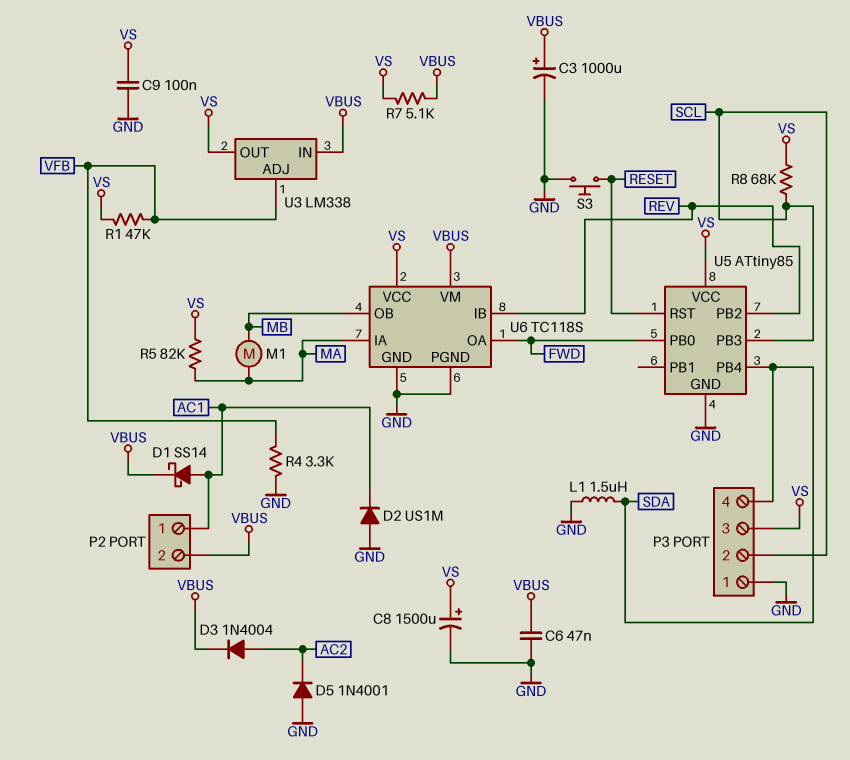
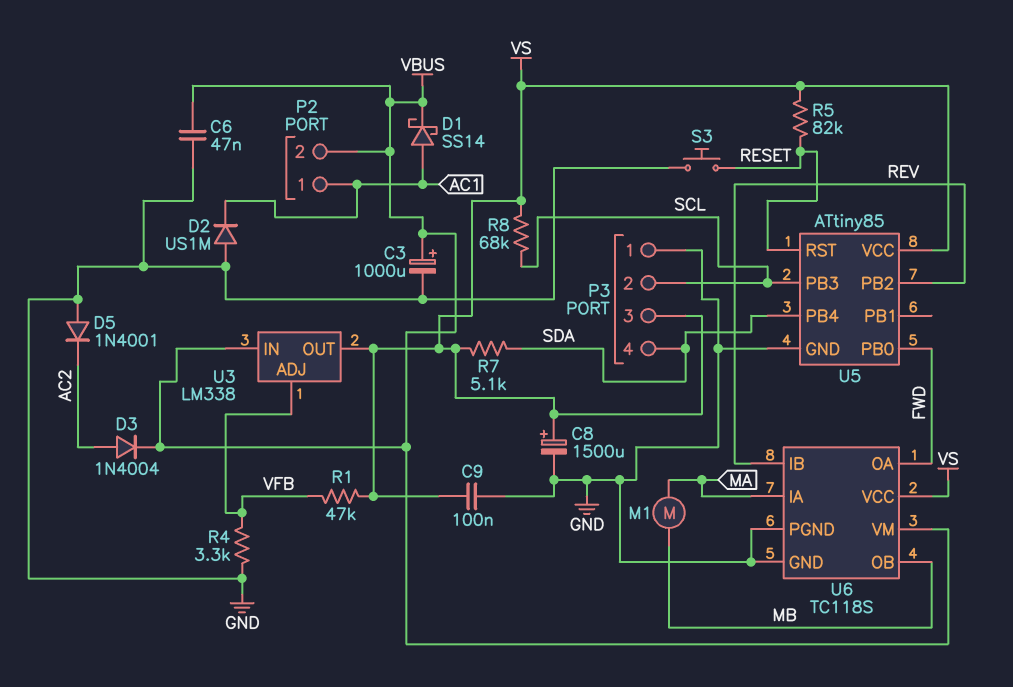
L1: 1.5uH (GND, SDA) -> none
R5: 82k (MA, VS) -> 82k (RESET, VS)
R7: 5.1k (VBUS, VS) -> 5.1k (SDA, VS)

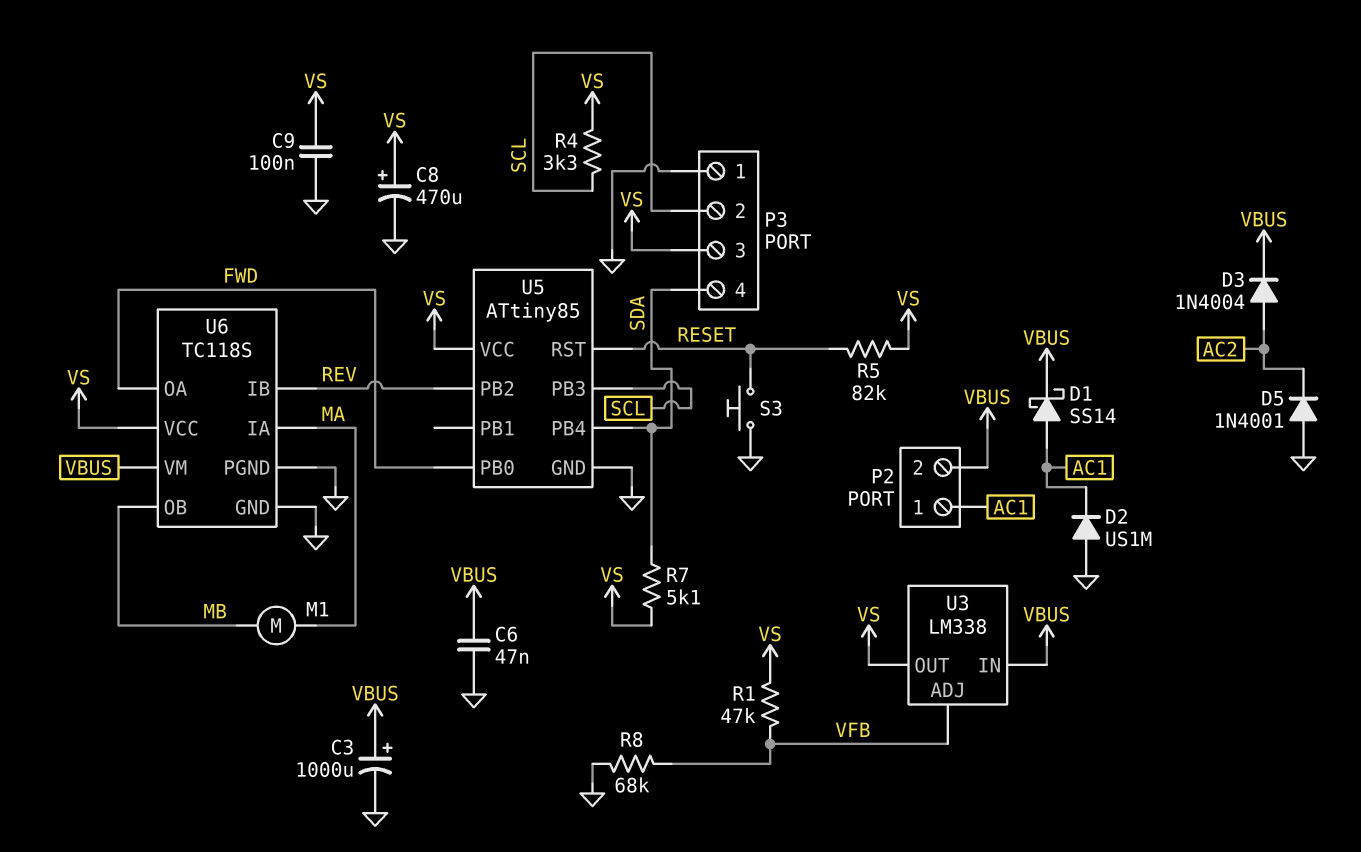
C8: 1500uF (plus VS, minus GND) -> 470uF (plus VS, minus GND)
R4: 3.3k (GND, VFB) -> 3.3k (SCL, VS)
R8: 68k (SCL, VS) -> 68k (GND, VFB)

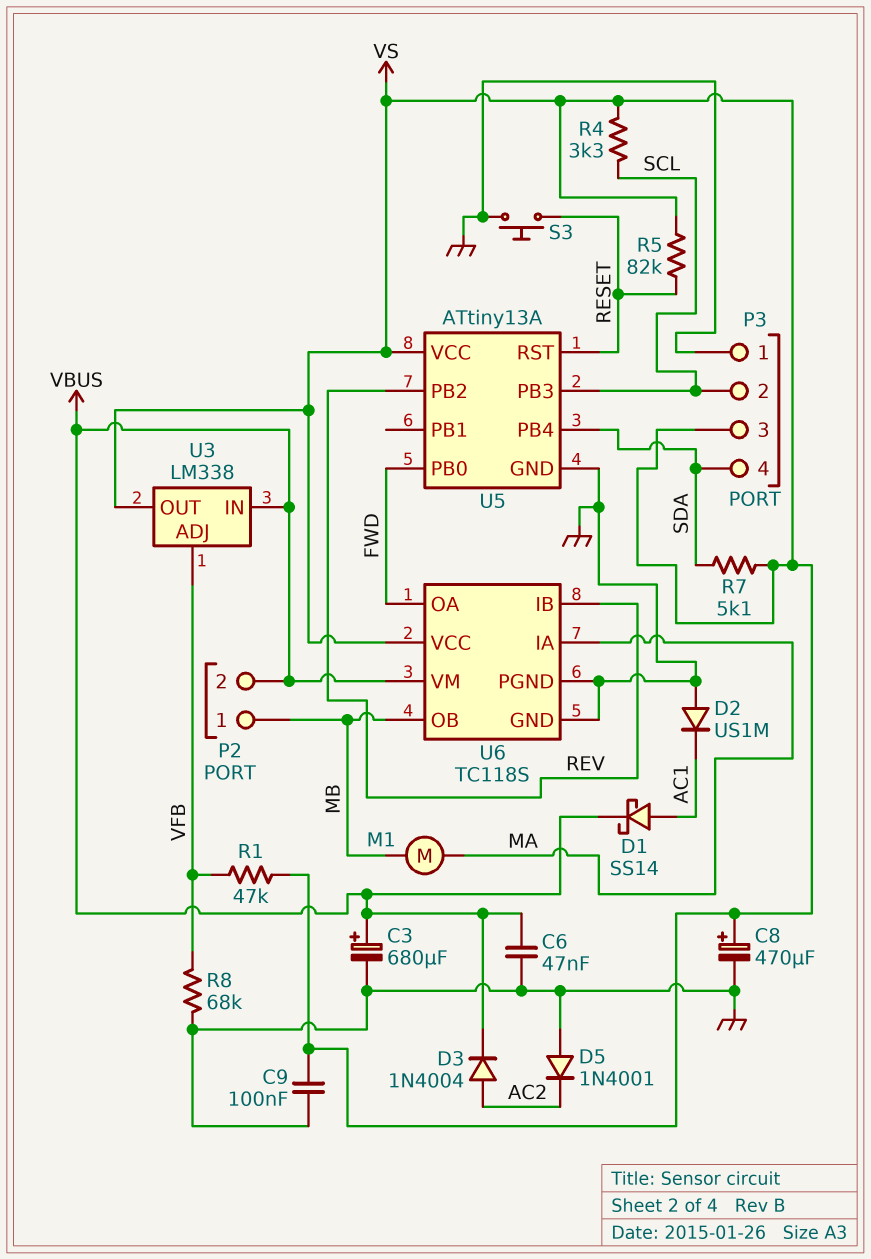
C3: 1000uF (plus VBUS, minus GND) -> 680uF (plus VBUS, minus GND)
P2 pin 1: AC1 -> MB
U5: ATtiny85 -> ATtiny13A

